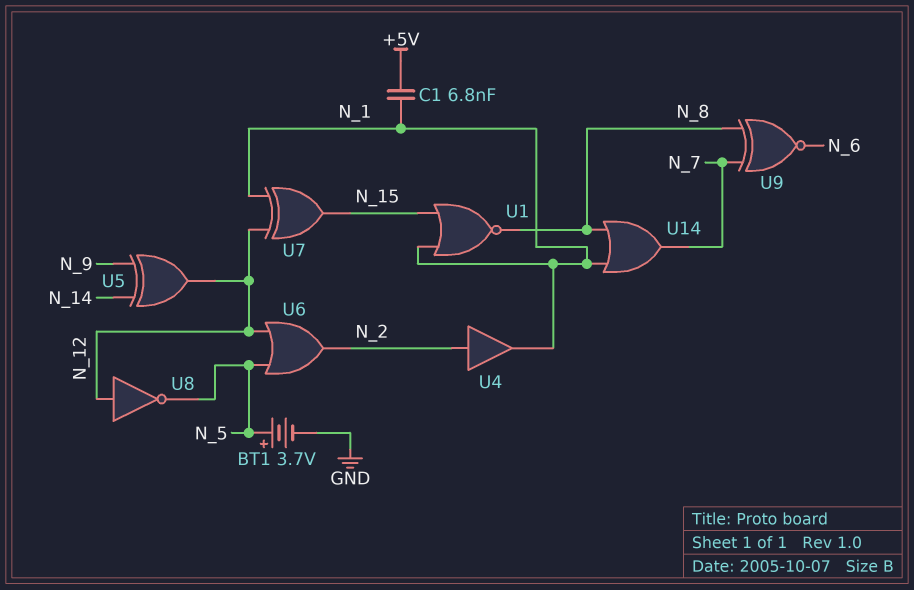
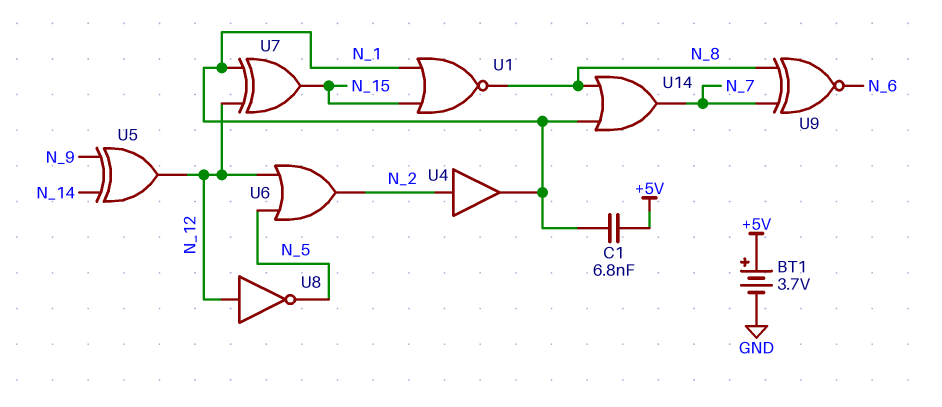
BT1: 3.7V (plus N_5, minus GND) -> 3.7V (plus +5V, minus GND)

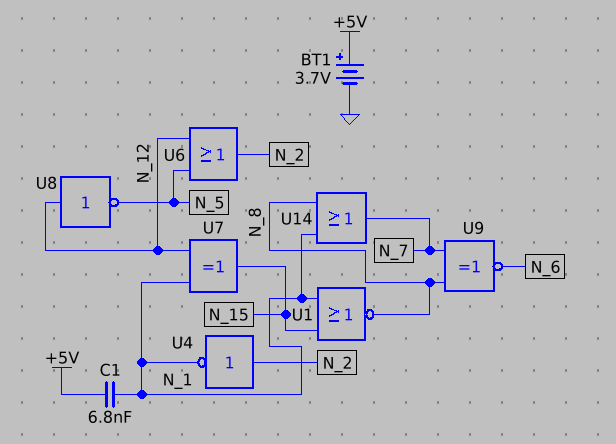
U4: buffer (in N_2, out N_1) -> NOT (in N_2, out N_1)
U5: XOR (in N_9, in N_14, out N_12) -> none

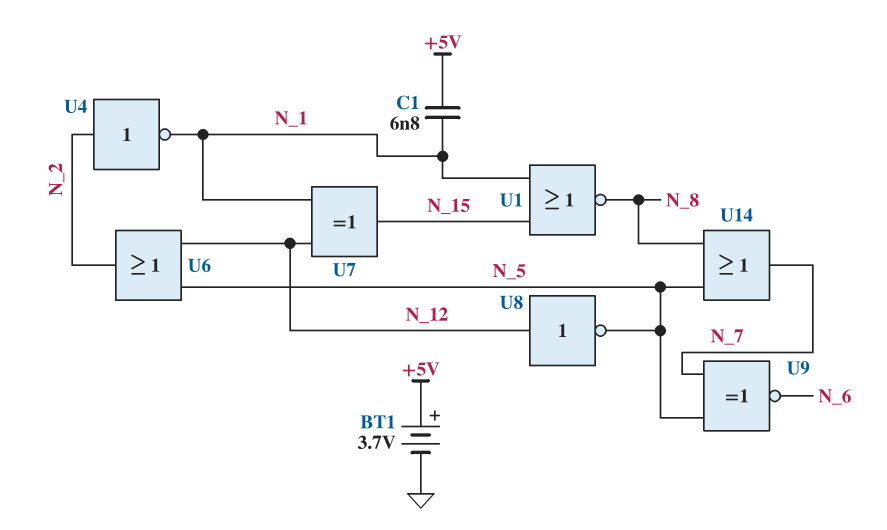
U9: XNOR (in N_7, in N_8, out N_6) -> XNOR (in N_5, in N_7, out N_6)
U14: OR (in N_1, in N_8, out N_7) -> OR (in N_5, in N_8, out N_7)

